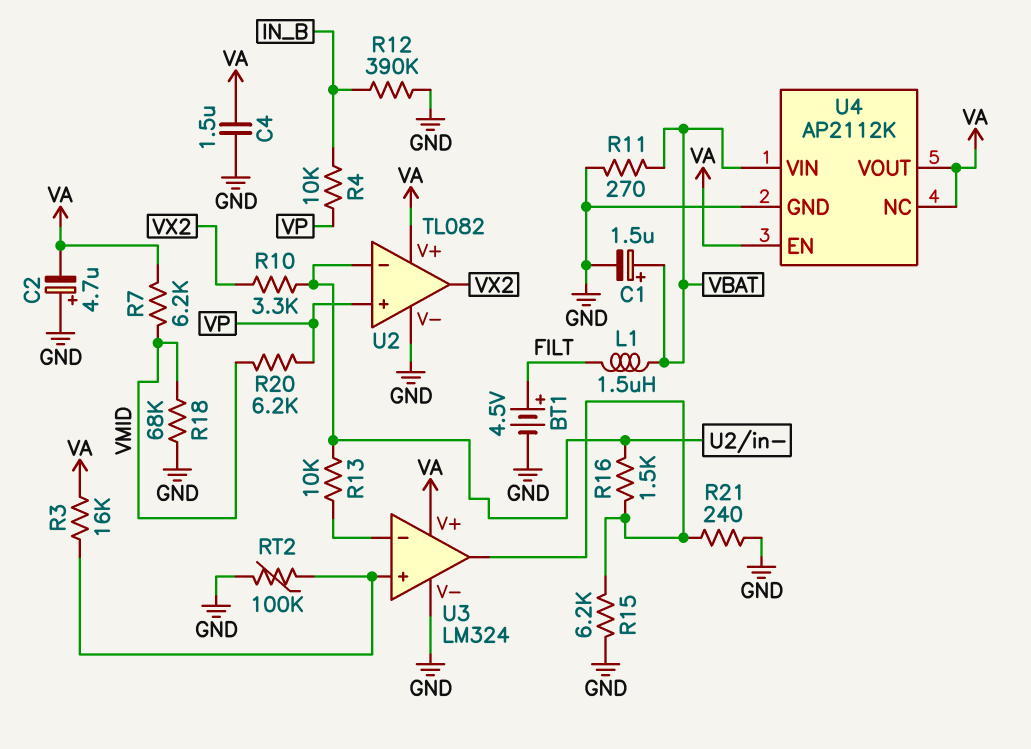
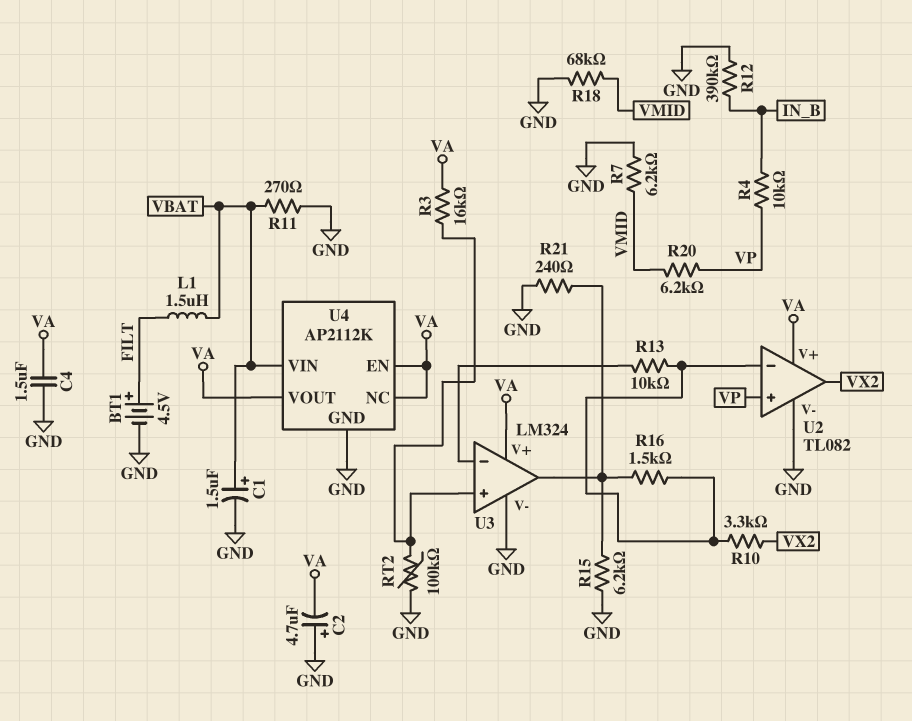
R7: 6.2k (VA, VMID) -> 6.2k (GND, VMID)

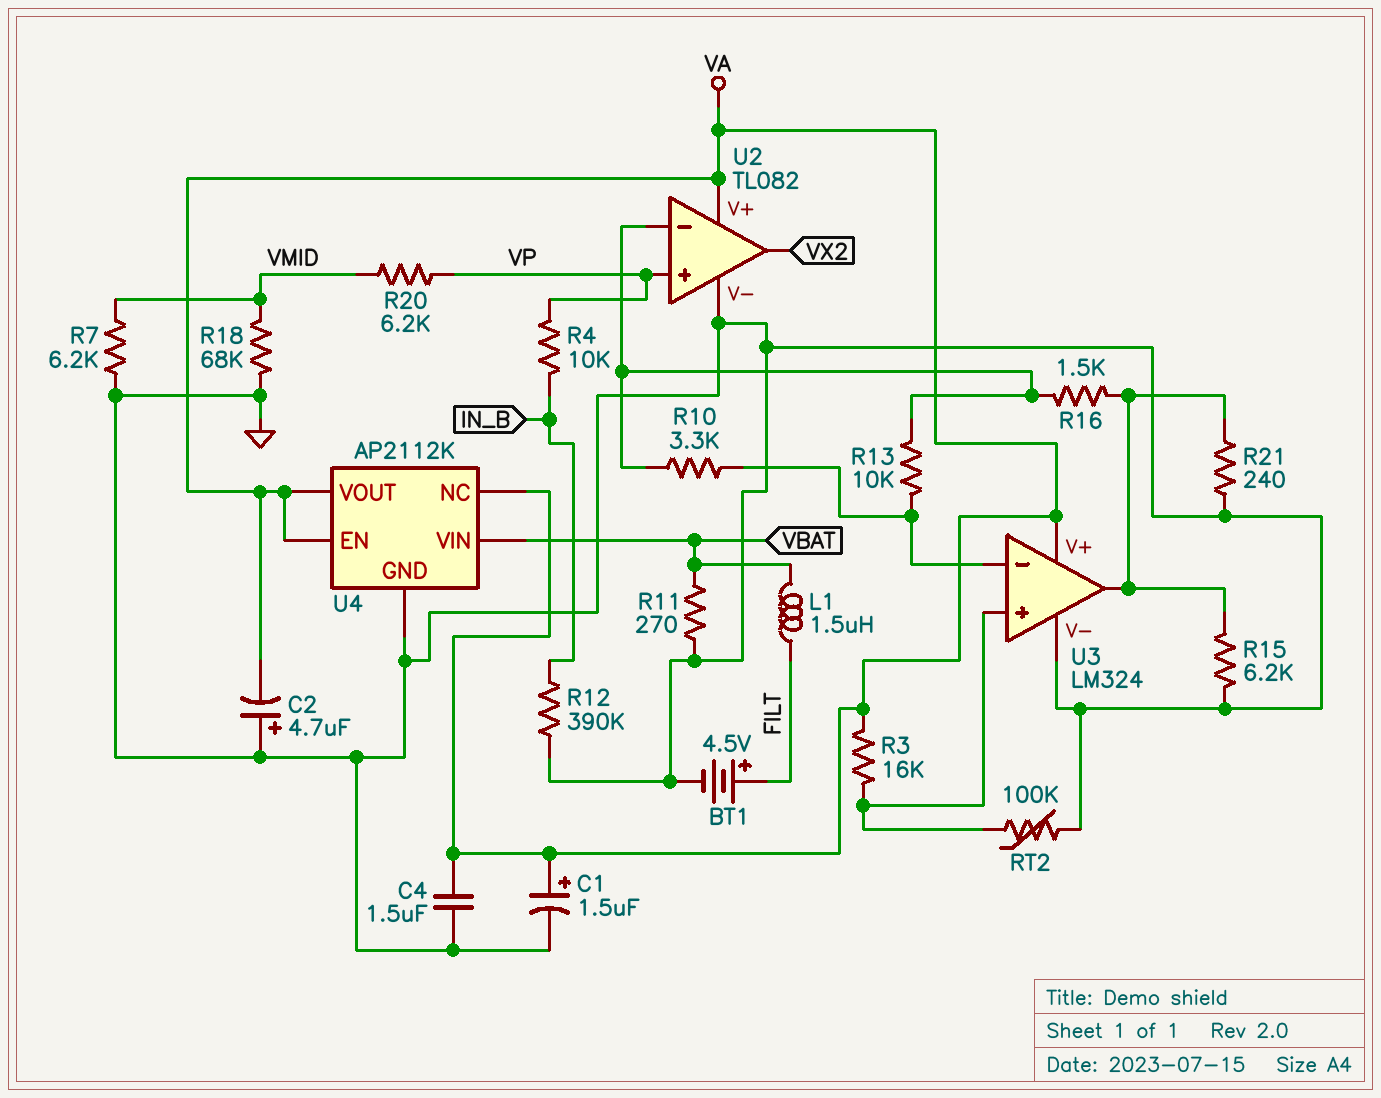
C1: 1.5uF (plus VBAT, minus GND) -> 1.5uF (plus VA, minus GND)
R10: 3.3k (U2/in-, VX2) -> 3.3k (U2/in-, U3/in-)

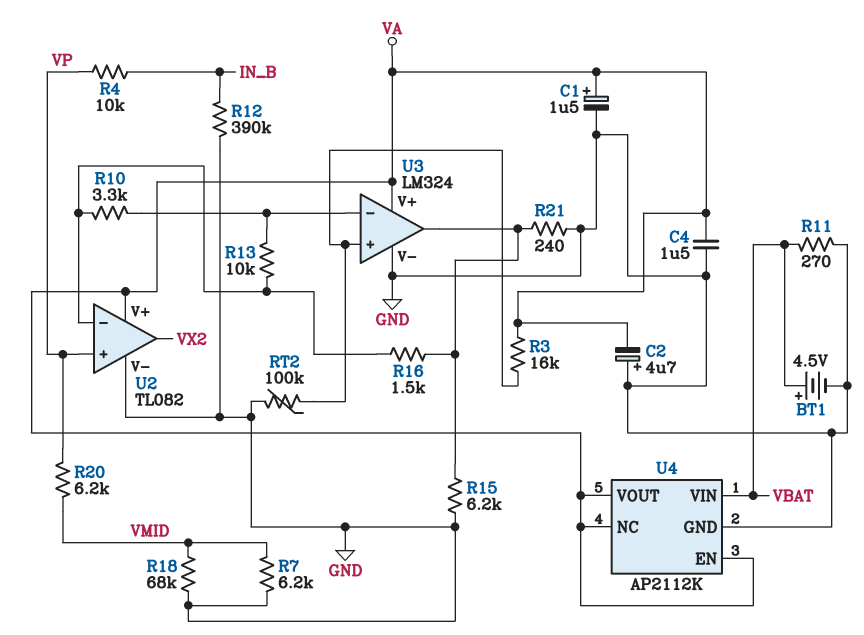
BT1: 4.5V (plus FILT, minus GND) -> 4.5V (plus VBAT, minus GND)
L1: 1.5uH (FILT, VBAT) -> none

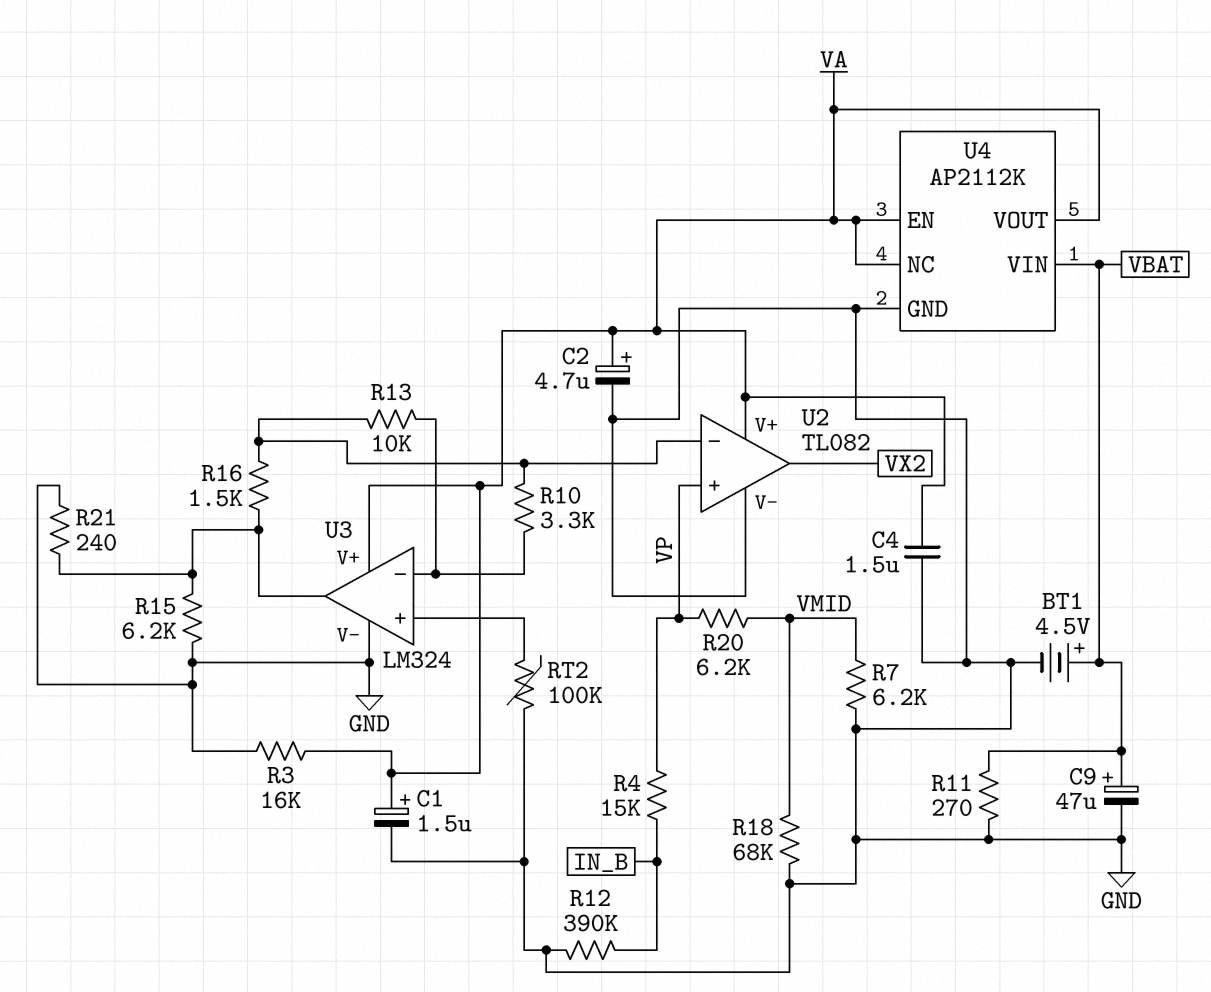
C2: 4.7uF (plus GND, minus VA) -> 4.7uF (plus VA, minus GND)
C9: none -> 47uF (plus VBAT, minus GND)
R3: 16k (U3/in+, VA) -> 16k (GND, VA)
R4: 10k (IN_B, VP) -> 15k (IN_B, VP)

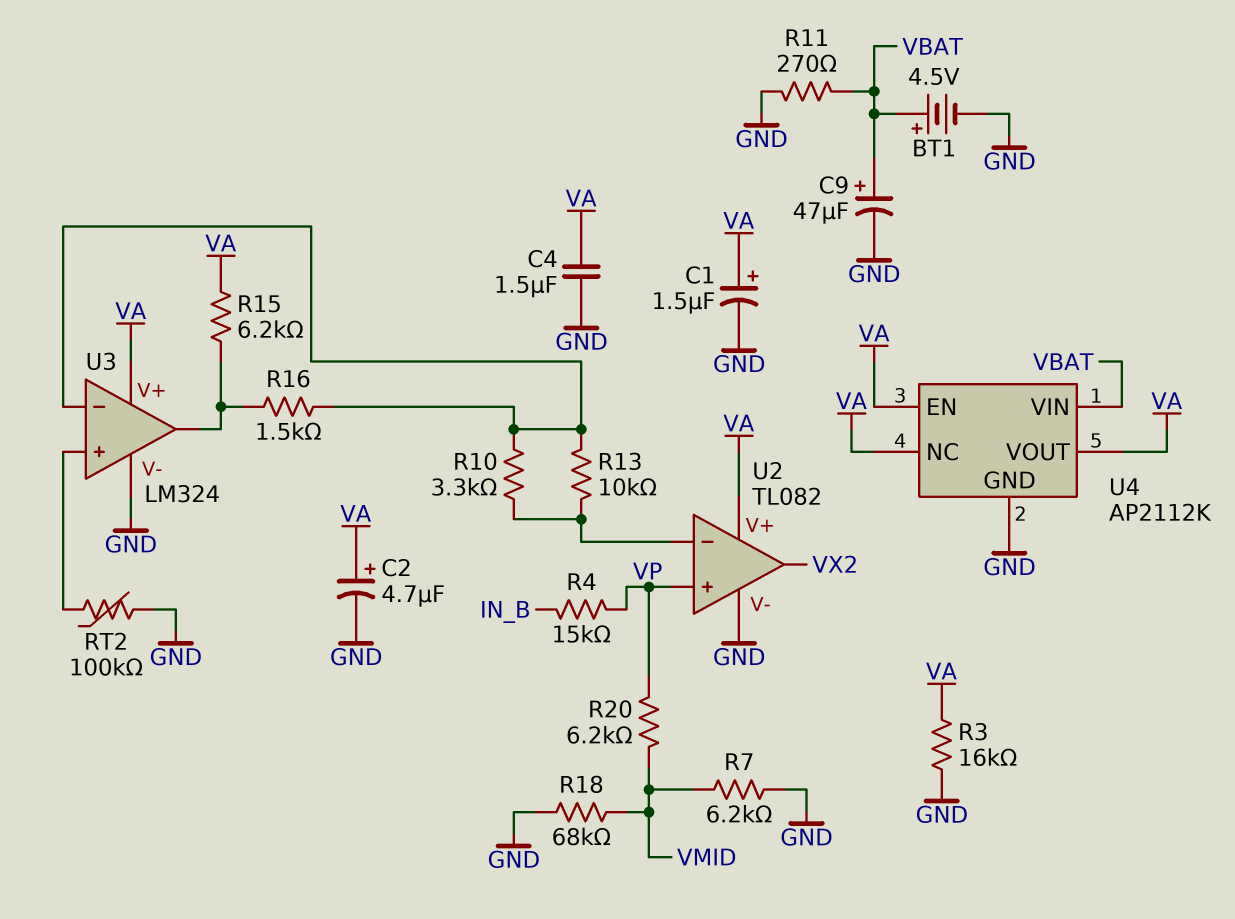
R12: 390k (GND, IN_B) -> none
R15: 6.2k (GND, U3/out) -> 6.2k (U3/out, VA)
R16: 1.5k (U2/in-, U3/out) -> 1.5k (U3/in-, U3/out)
R21: 240 (GND, U3/out) -> none

